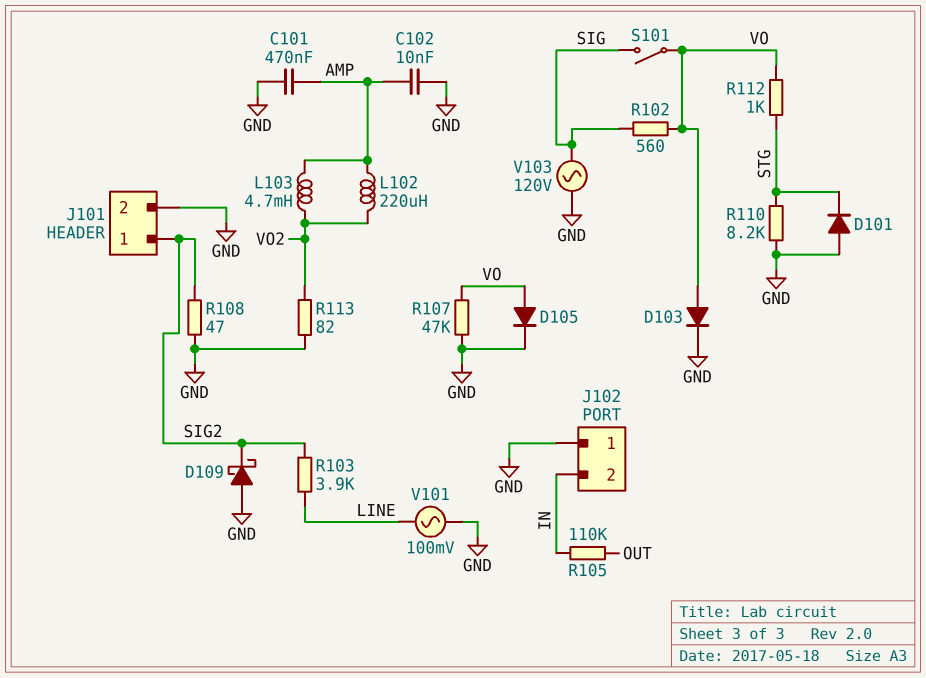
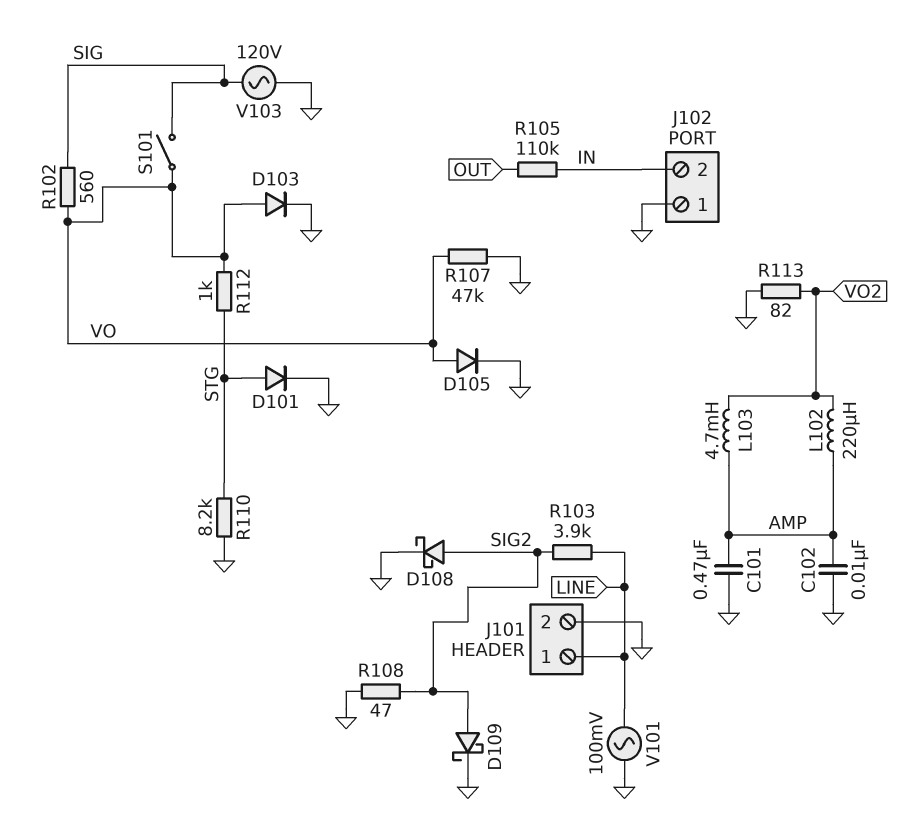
D101: diode (A GND, K STG) -> diode (A STG, K GND)
D108: none -> schottky (A SIG2, K GND)
D109: schottky (A GND, K SIG2) -> schottky (A SIG2, K GND)
J101 pin 1: SIG2 -> LINE

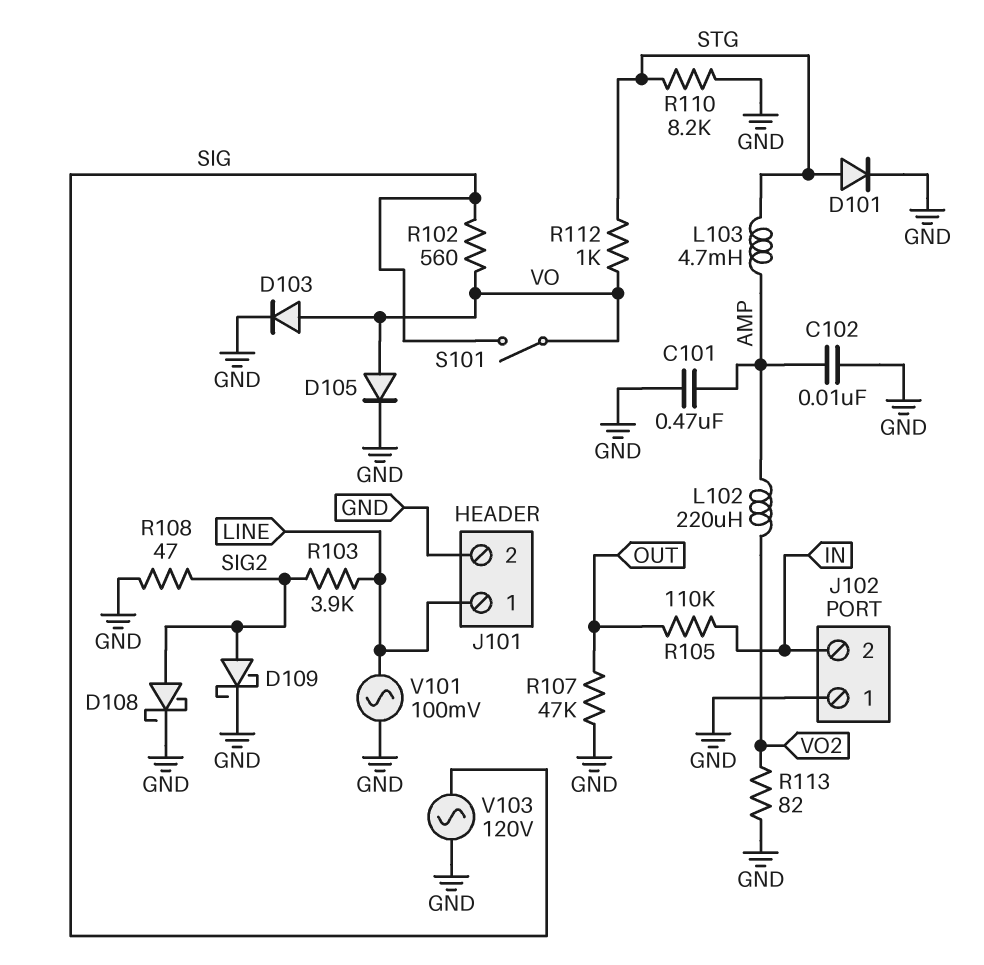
L103: 4.7mH (AMP, VO2) -> 4.7mH (AMP, STG)
R107: 47k (GND, VO) -> 47k (GND, OUT)

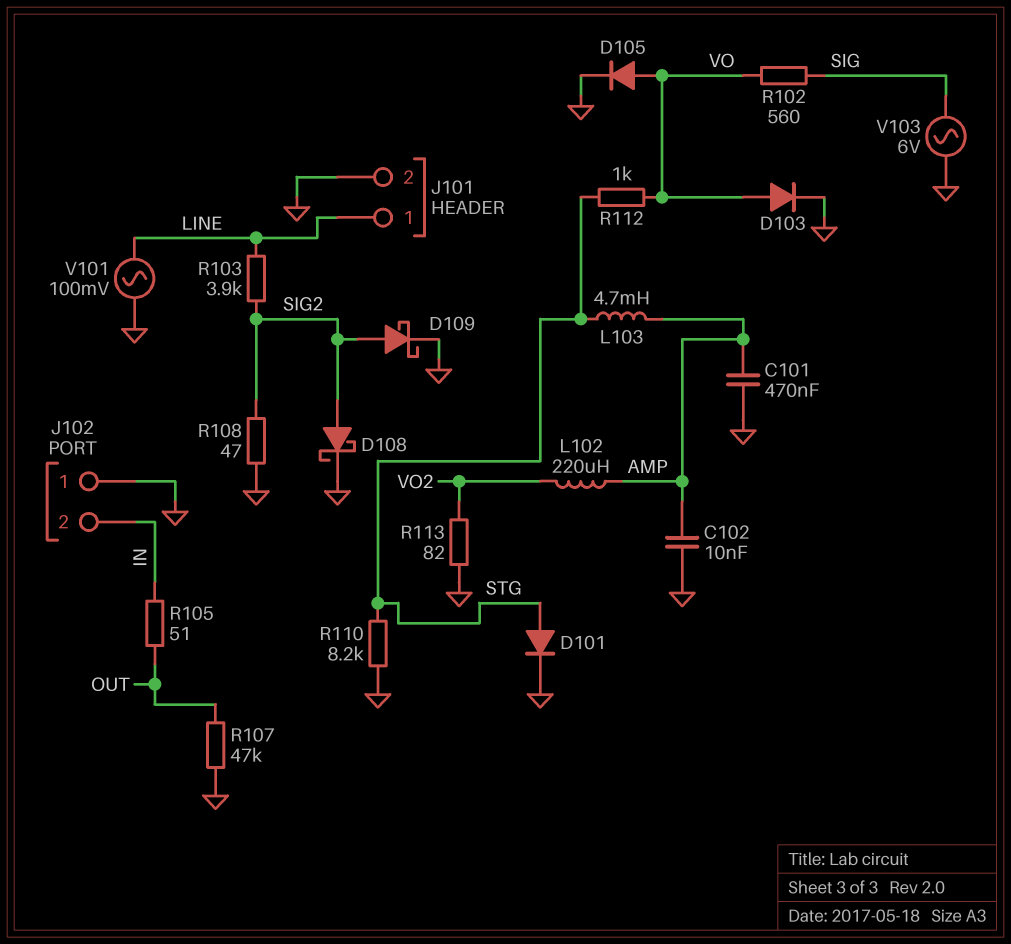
R105: 110k (IN, OUT) -> 51 (IN, OUT)
S101: switch (SIG, VO) -> none
V103: AC 120V (GND, SIG) -> AC 6V (GND, SIG)

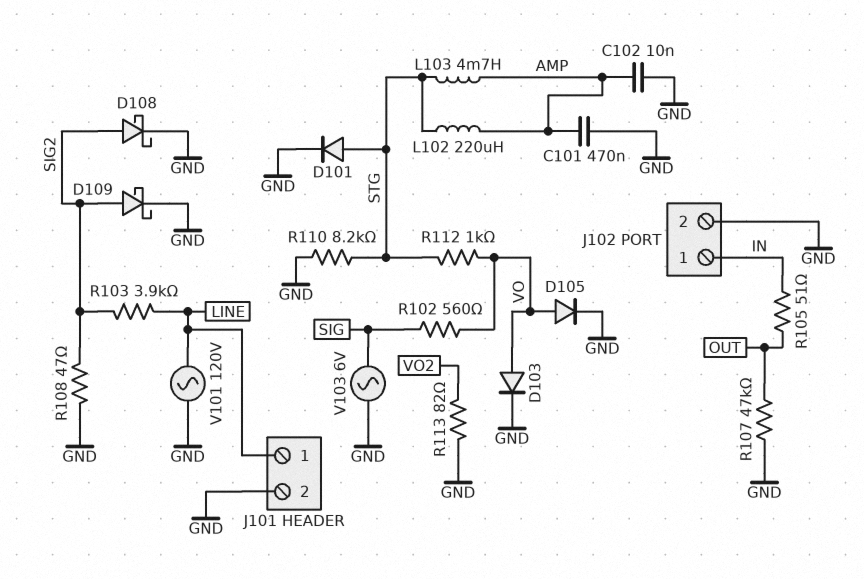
J102 pin 1: GND -> IN
J102 pin 2: IN -> GND
L102: 220uH (AMP, VO2) -> 220uH (AMP, STG)
V101: AC 100mV (GND, LINE) -> AC 120V (GND, LINE)

